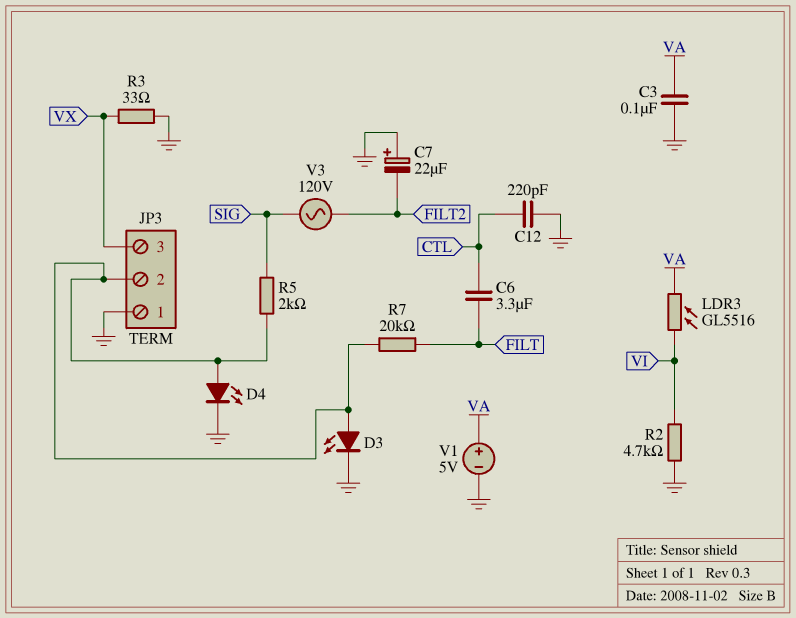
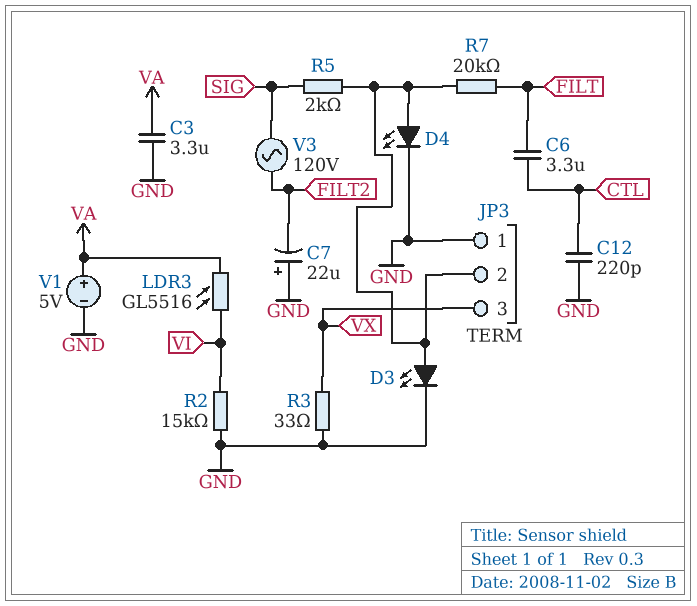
C3: 100nF (GND, VA) -> 3.3uF (GND, VA)
R2: 4.7k (GND, VI) -> 15k (GND, VI)

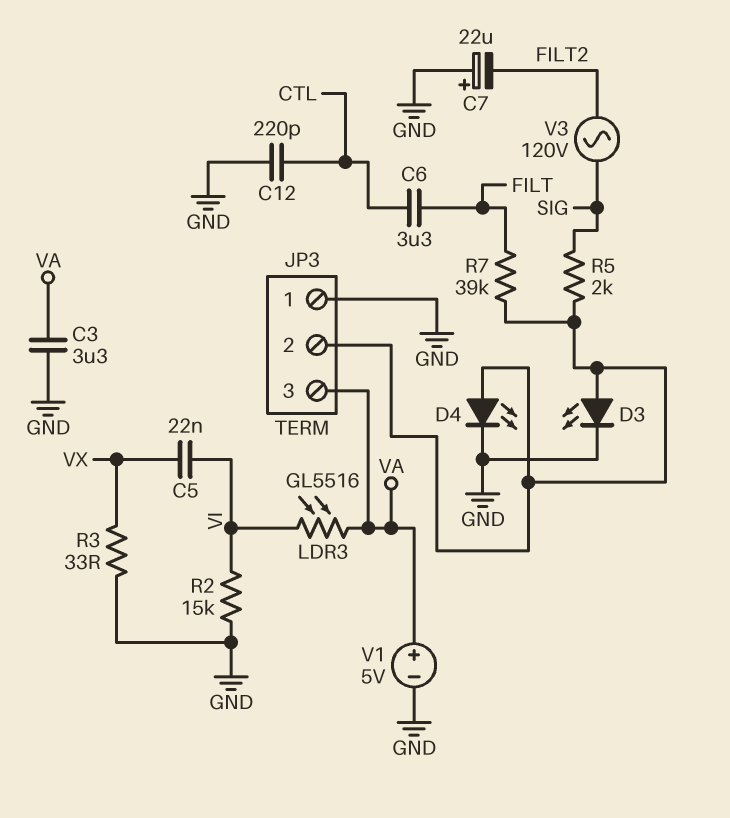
C5: none -> 22nF (VI, VX)
JP3 pin 3: VX -> VA
R7: 20k (FILT, JP3/2) -> 39k (FILT, JP3/2)

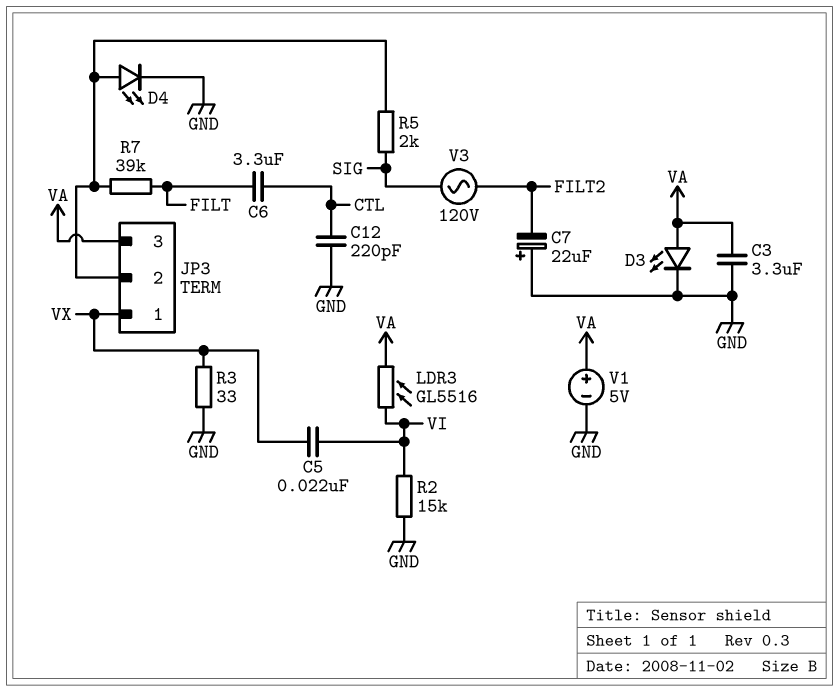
D3: LED (A JP3/2, K GND) -> LED (A VA, K GND)
JP3 pin 1: GND -> VX

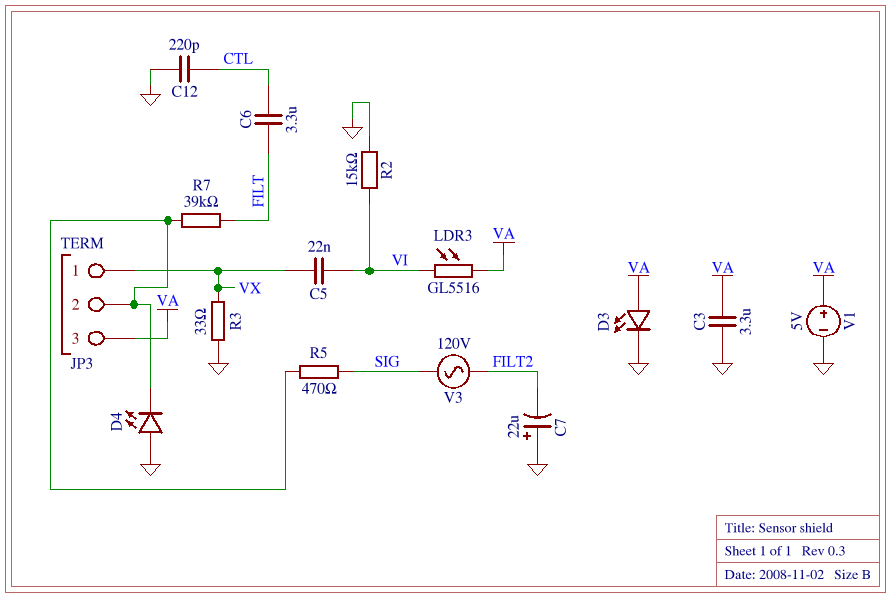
D4: LED (A JP3/2, K GND) -> LED (A GND, K JP3/2)
R5: 2k (JP3/2, SIG) -> 470 (JP3/2, SIG)

